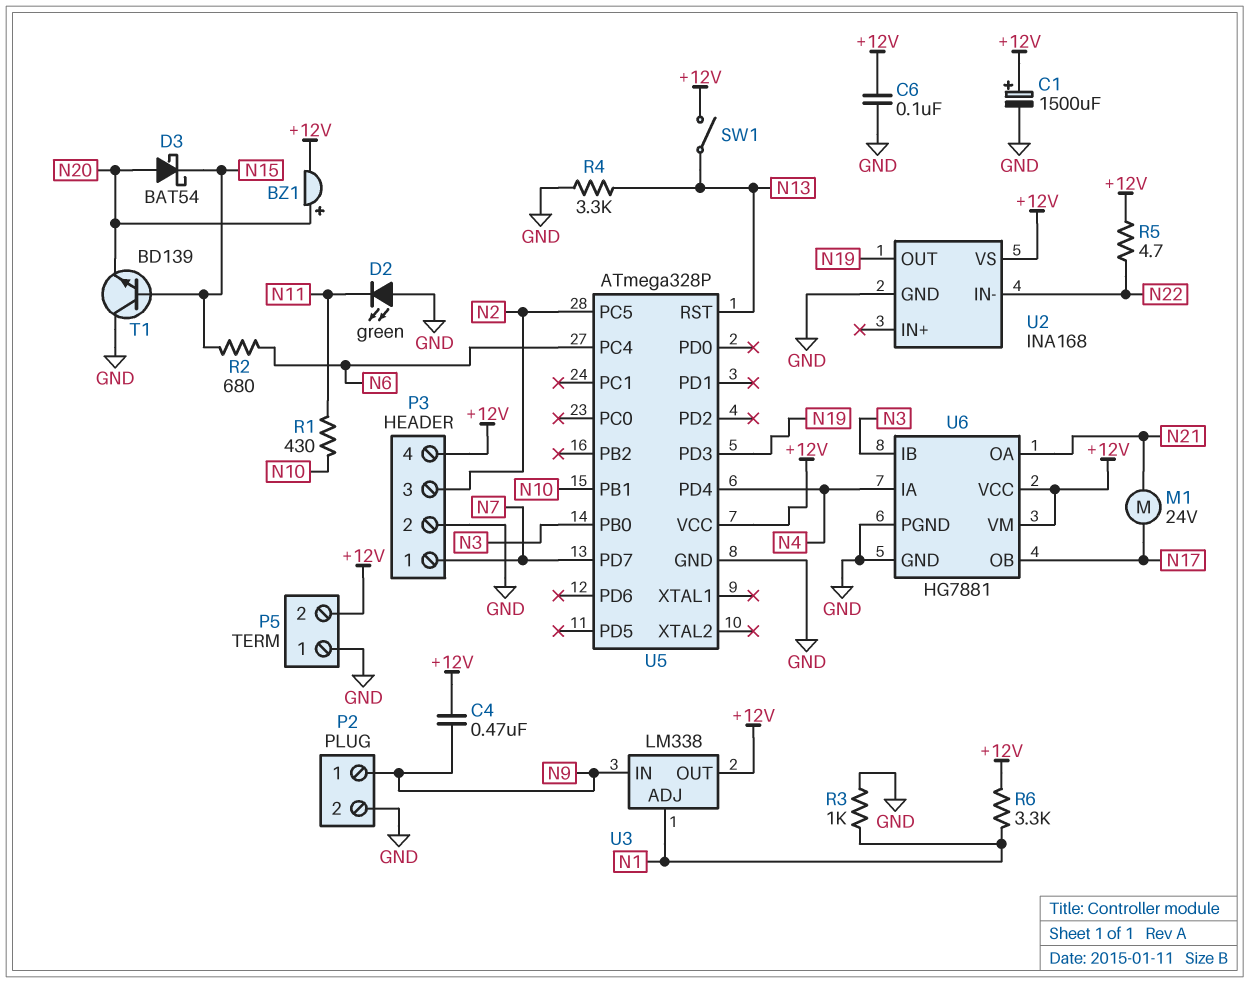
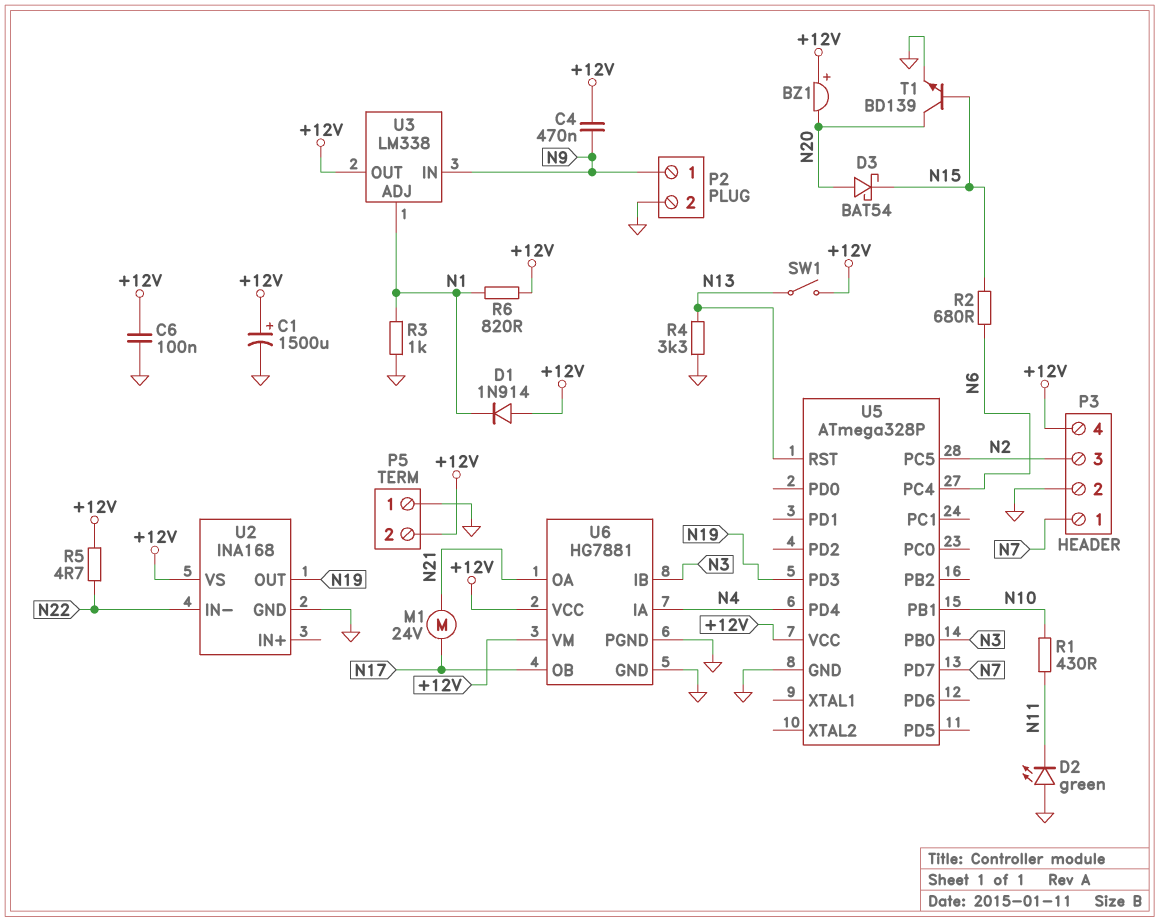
BZ1: buzzer (plus N20, minus +12V) -> buzzer (plus +12V, minus N20)
D1: none -> diode 1N914 (A +12V, K N1)
R6: 3.3k (+12V, N1) -> 820 (+12V, N1)
T1: NPN BD139 (B N15, C GND, E N20) -> NPN BD139 (B N15, C N20, E GND)

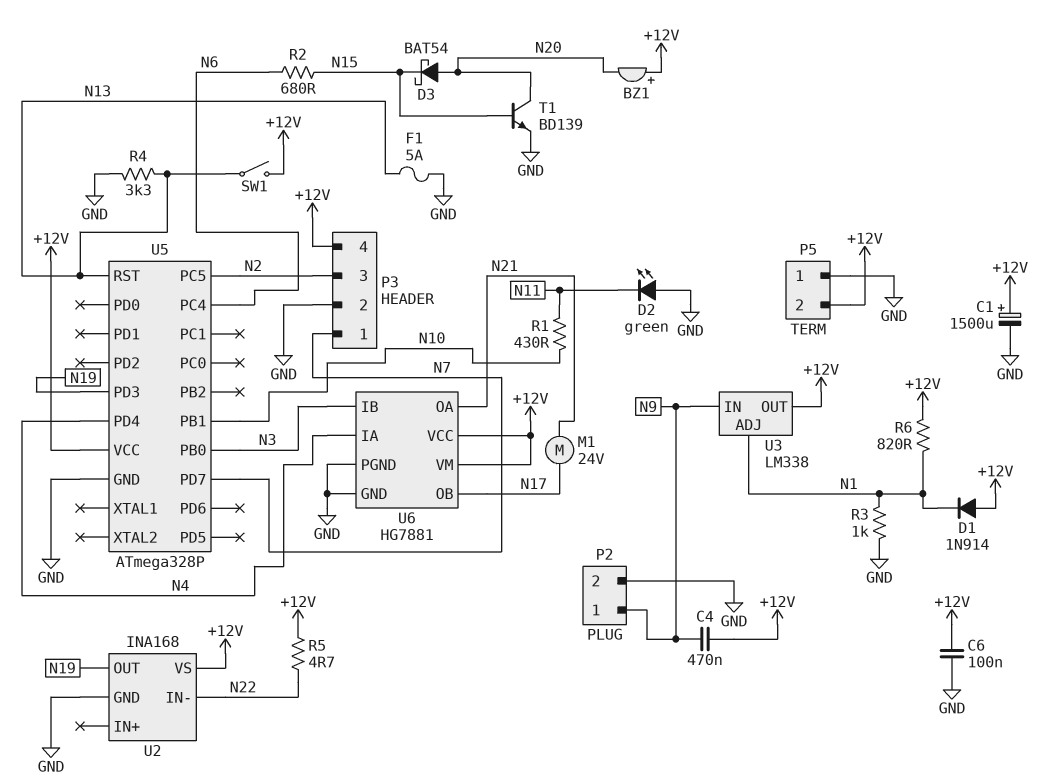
F1: none -> 5A (GND, N13)

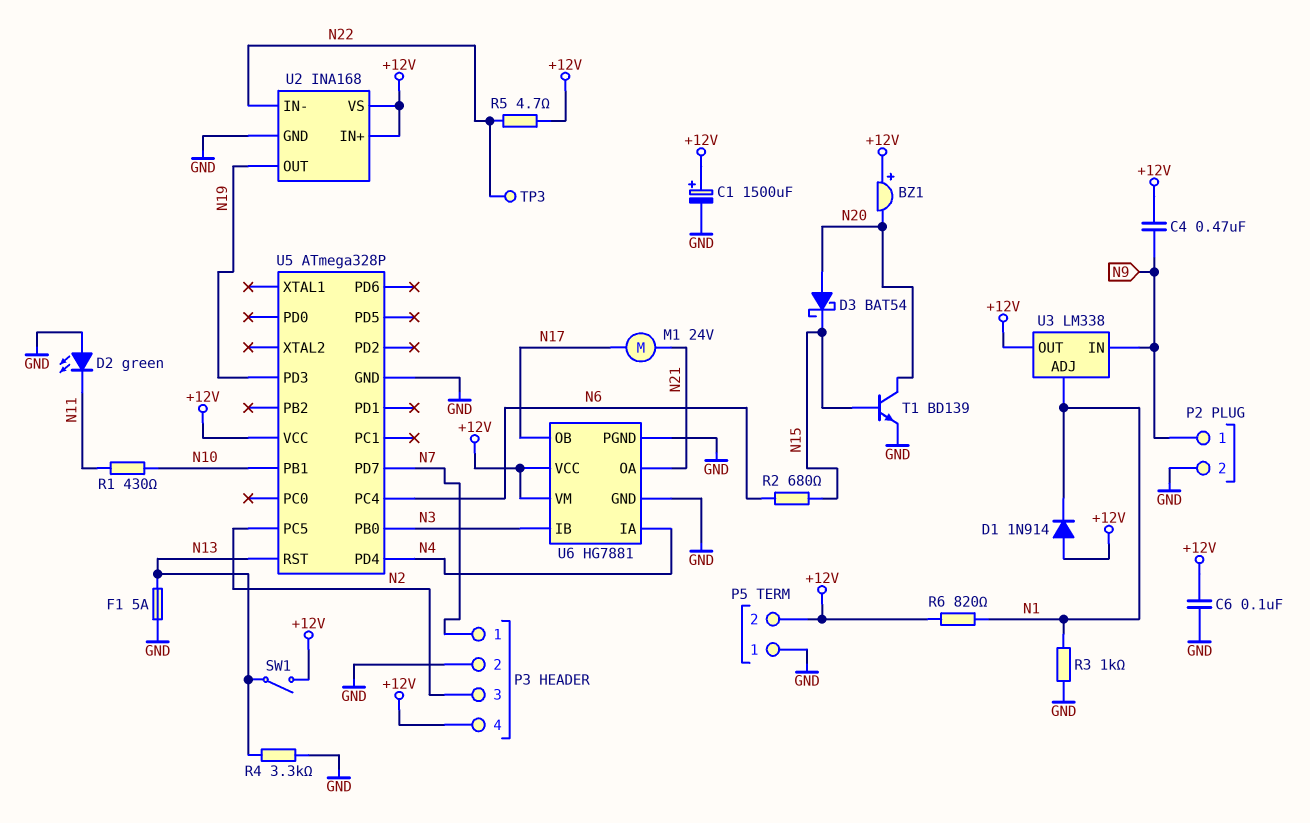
TP3: none -> test point (N22)
U2 pin IN+: none -> +12V

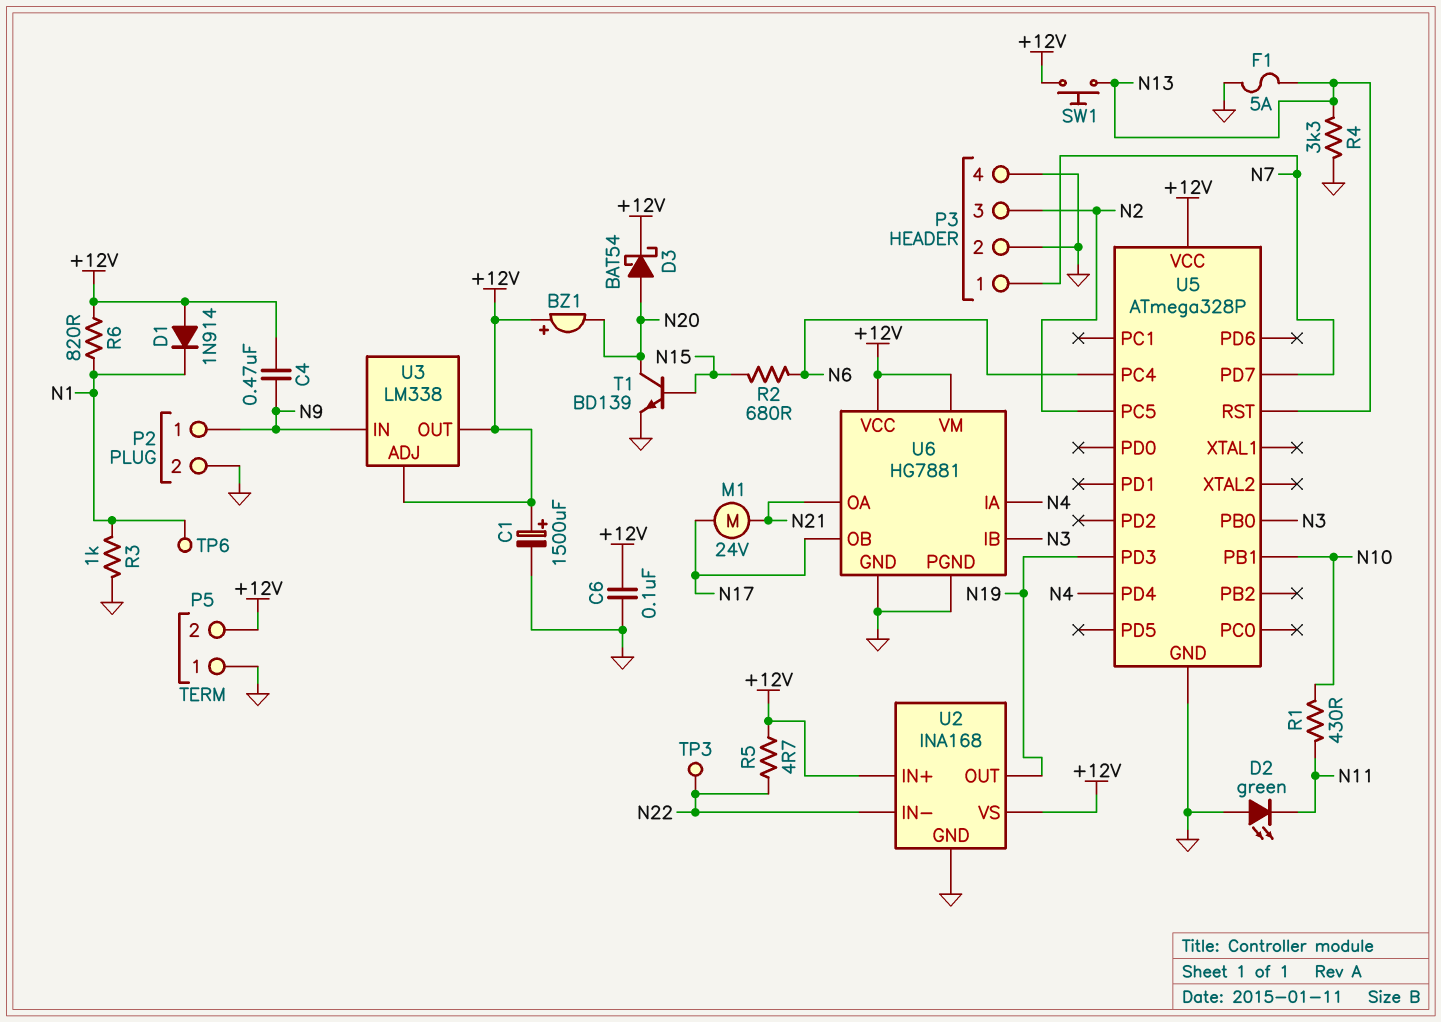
D3: schottky BAT54 (A N20, K N15) -> schottky BAT54 (A N20, K +12V)
P3 pin 4: +12V -> GND
SW1: switch (+12V, N13) -> button (+12V, N13)
TP6: none -> test point (N1)
U3 pin ADJ: N1 -> +12V

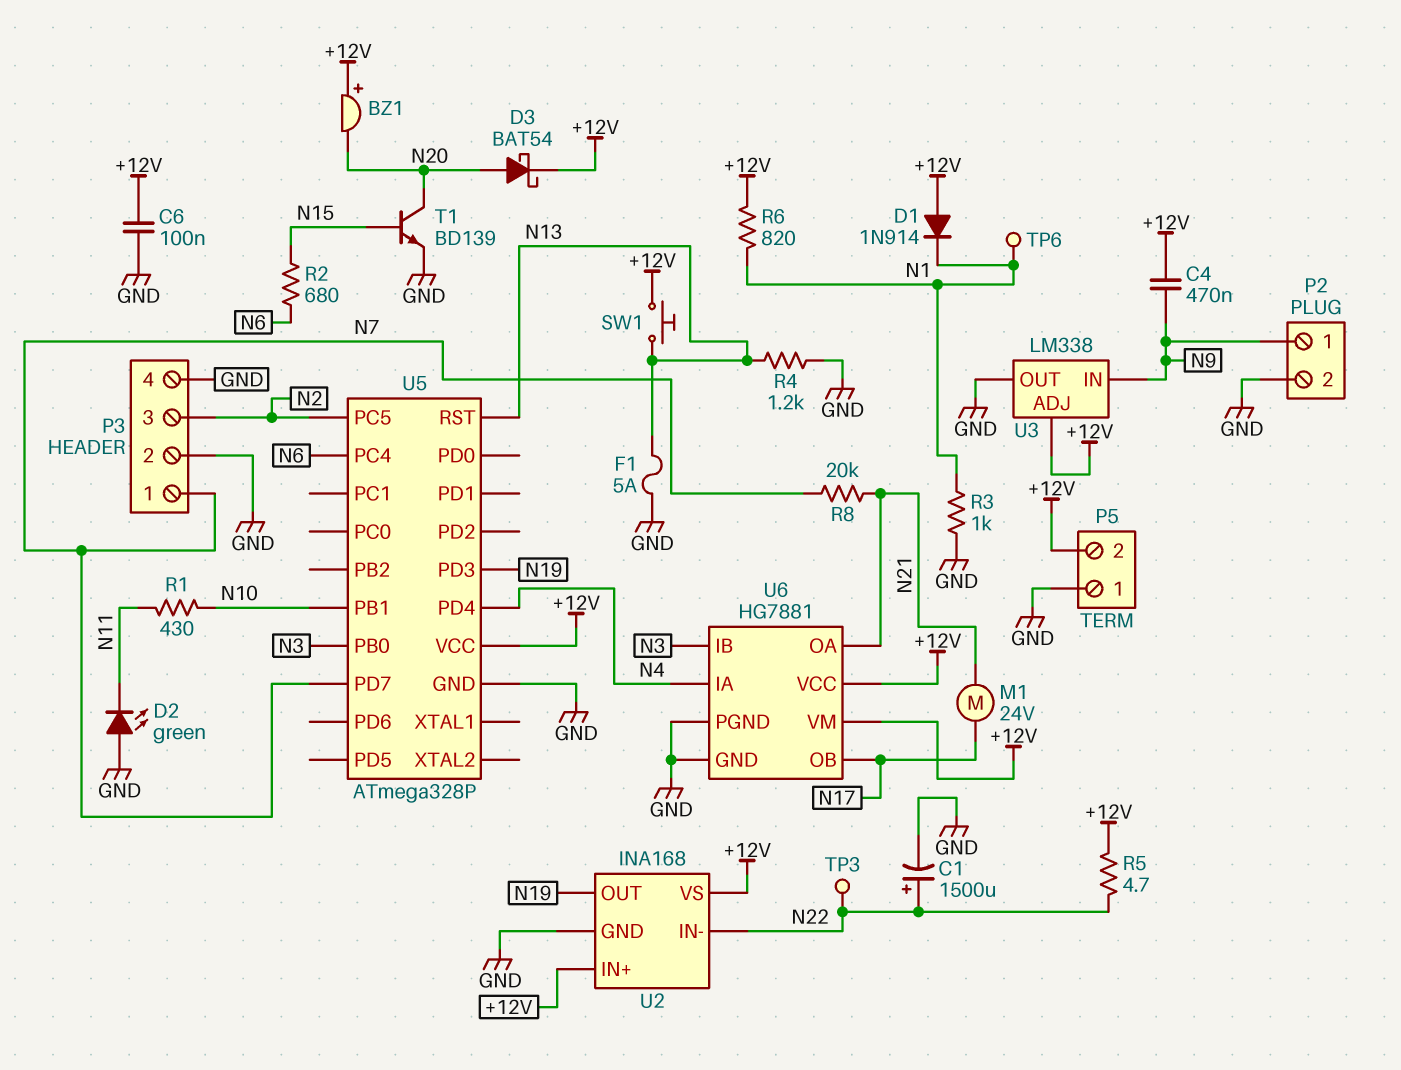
C1: 1500uF (plus +12V, minus GND) -> 1500uF (plus N22, minus GND)
R4: 3.3k (GND, N13) -> 1.2k (GND, N13)
R8: none -> 20k (N7, N21)
U3 pin OUT: +12V -> GND

